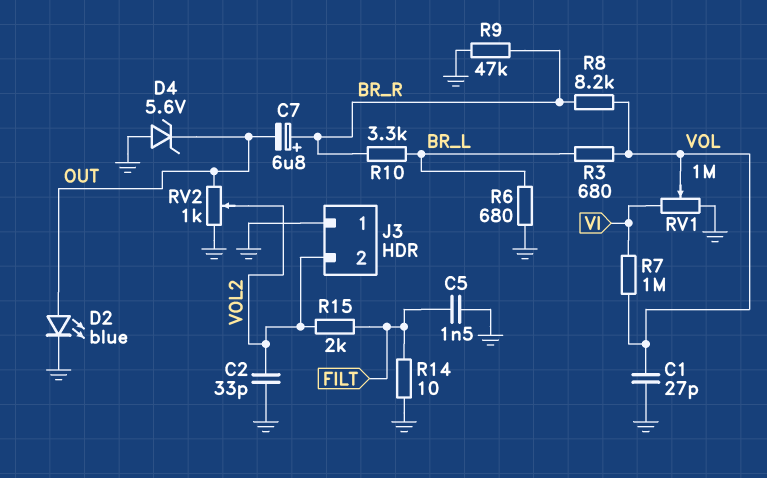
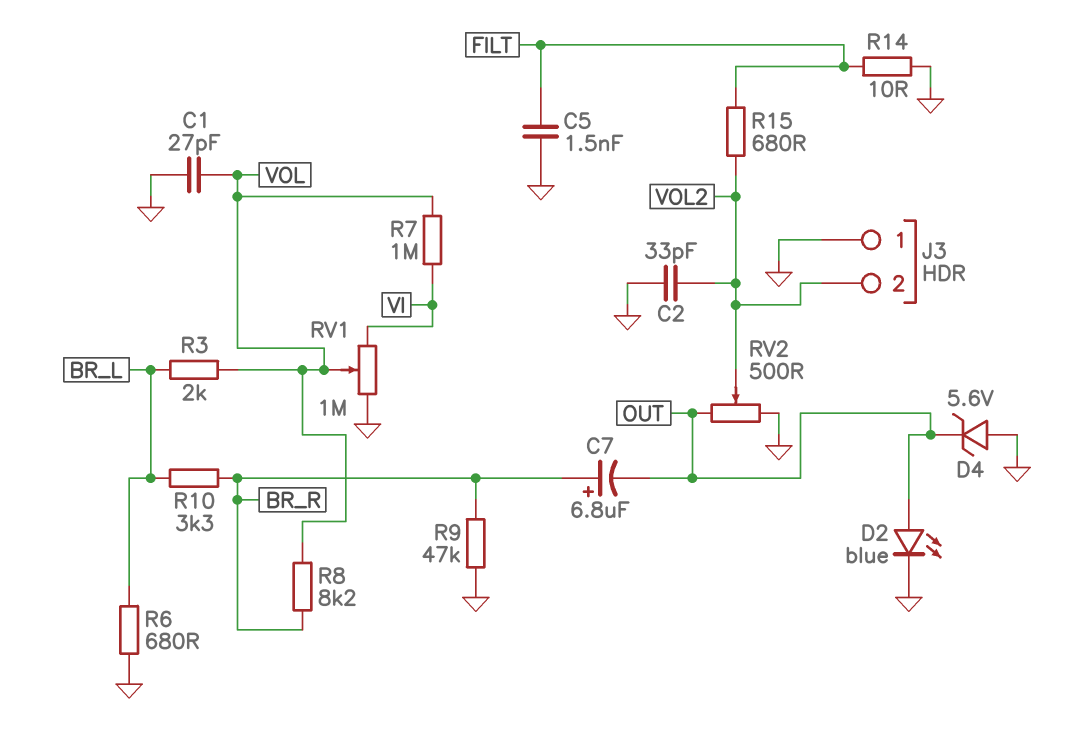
R3: 680 (BR_L, VOL) -> 2k (BR_L, VOL)
R15: 2k (FILT, VOL2) -> 680 (FILT, VOL2)
RV2: 1k (GND, OUT, wiper VOL2) -> 500 (GND, OUT, wiper VOL2)

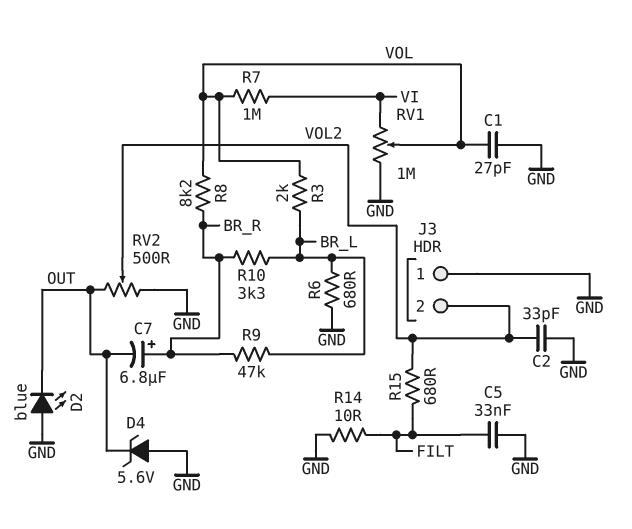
C5: 1.5nF (FILT, GND) -> 33nF (FILT, GND)
D2: LED blue (A OUT, K GND) -> LED blue (A GND, K OUT)
R9: 47k (BR_R, GND) -> 47k (BR_L, BR_R)

